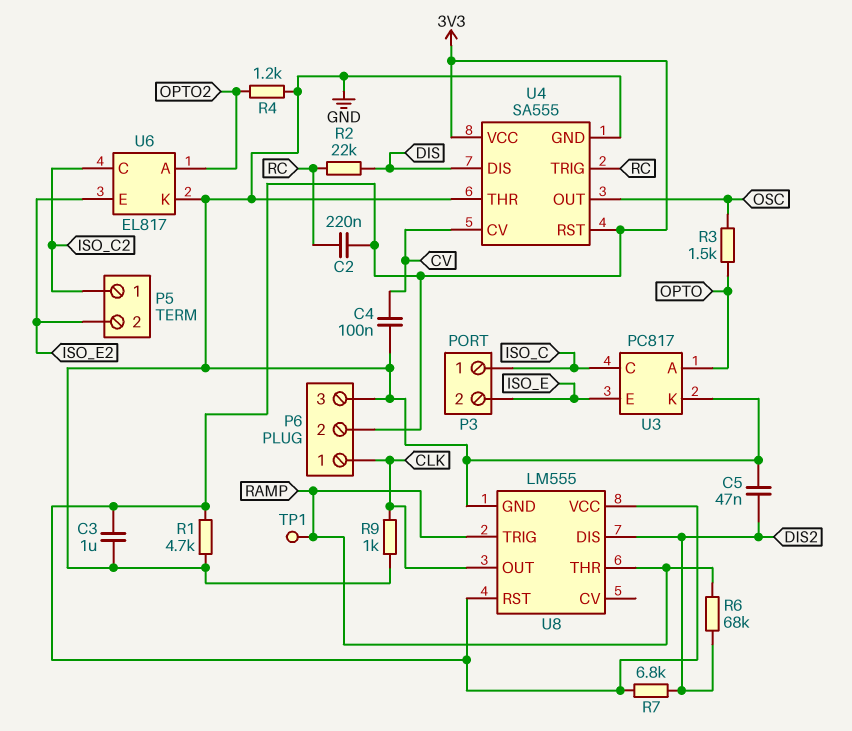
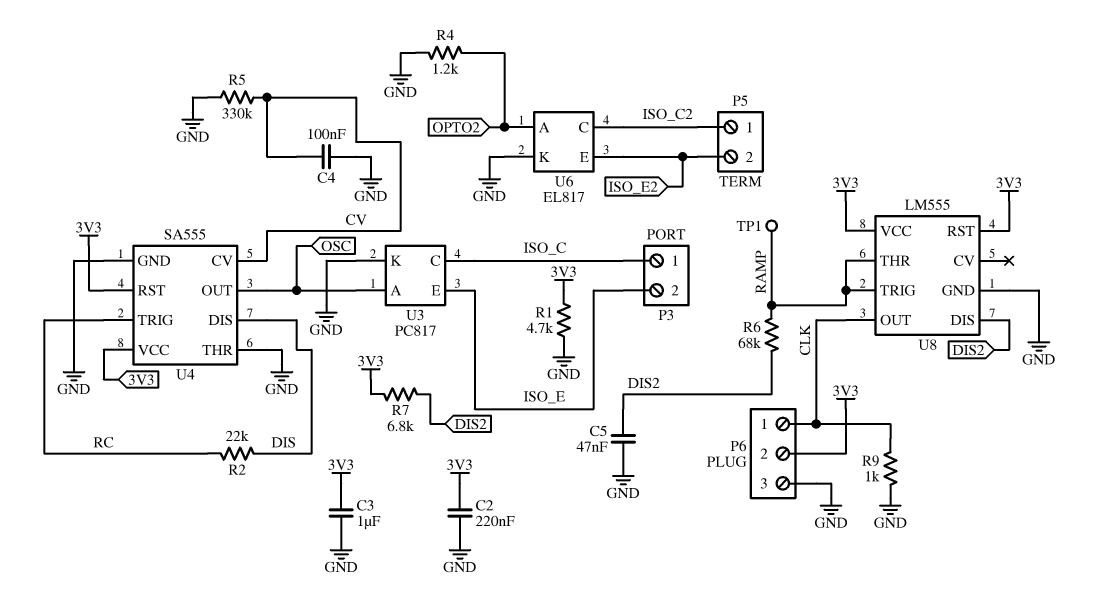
C2: 220nF (3V3, RC) -> 220nF (3V3, GND)
R3: 1.5k (OPTO, OSC) -> none
R5: none -> 330k (CV, GND)
U3 pin A: OPTO -> OSC

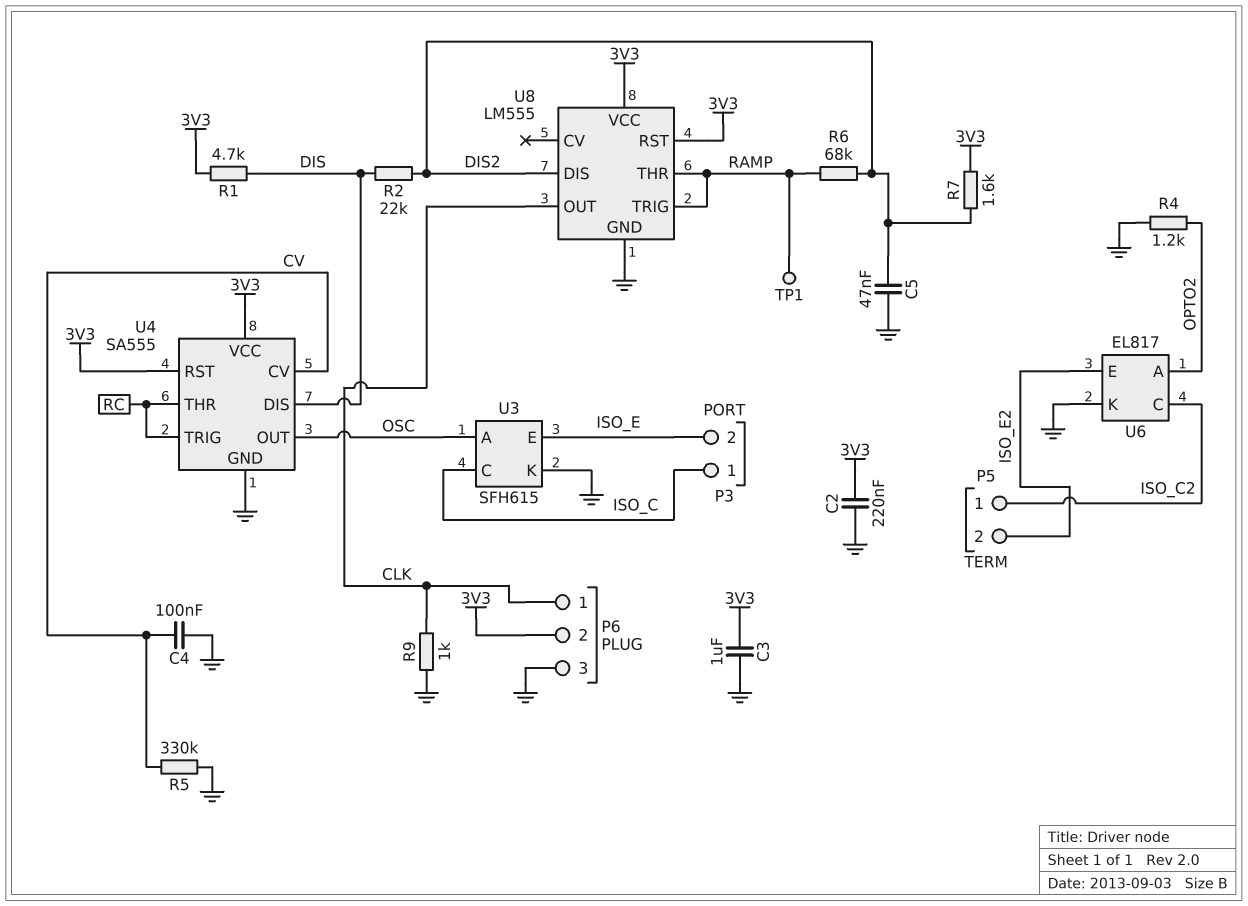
R1: 4.7k (3V3, GND) -> 4.7k (3V3, DIS)
R2: 22k (DIS, RC) -> 22k (DIS, DIS2)
R7: 6.8k (3V3, DIS2) -> 1.6k (3V3, DIS2)
U3: PC817 -> SFH615
U4 pin THR: GND -> RC

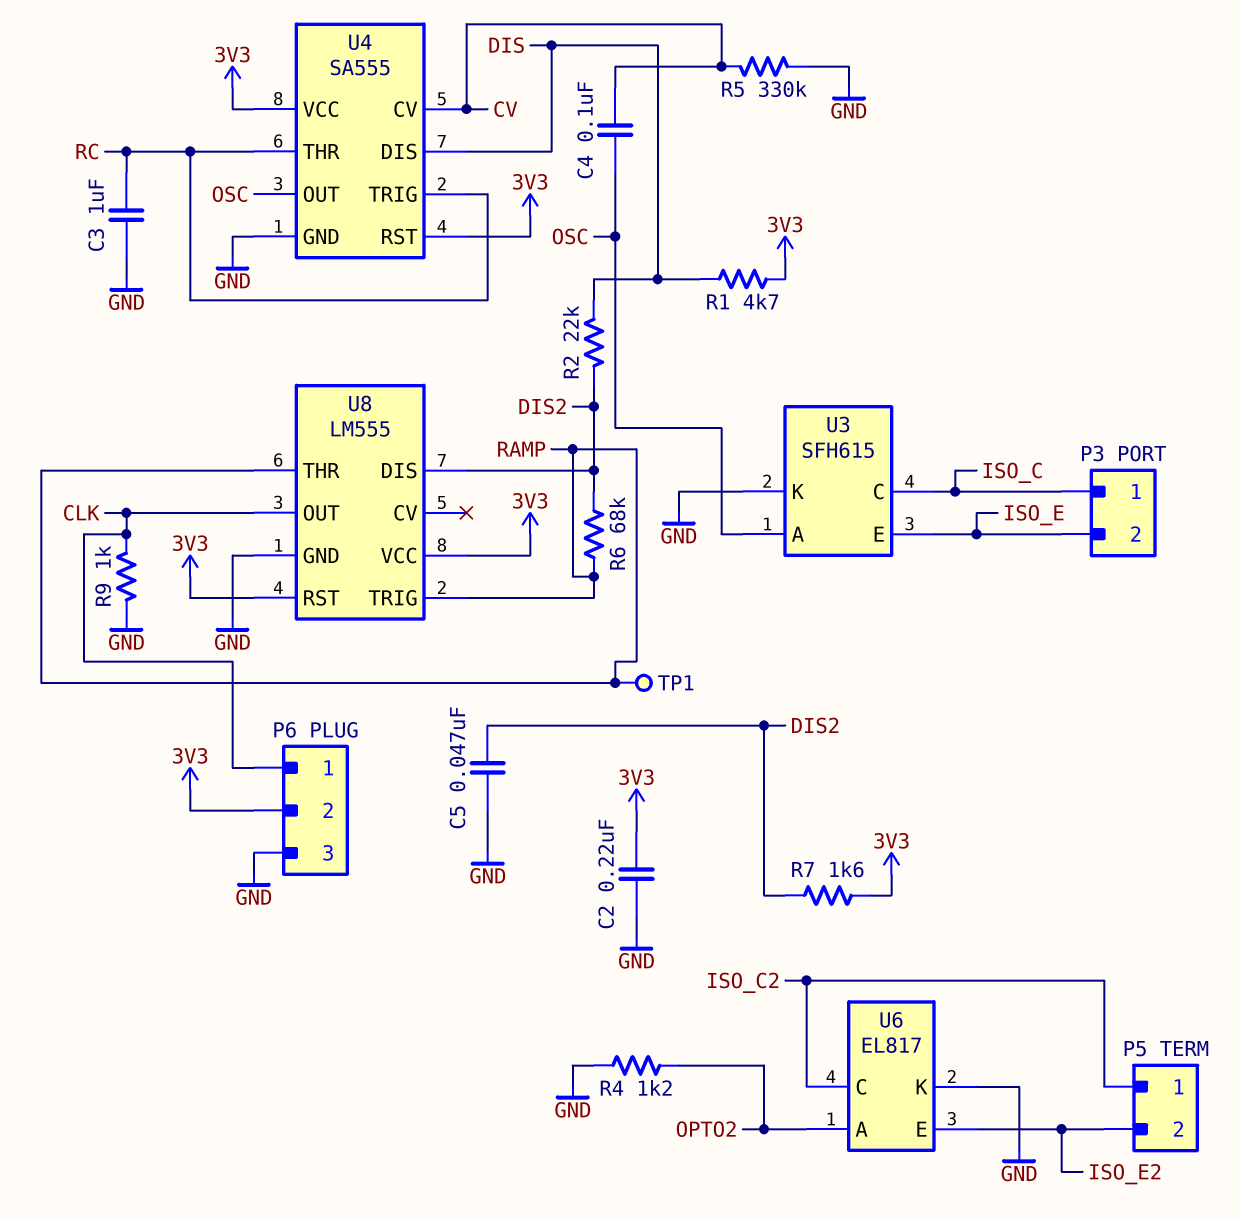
C3: 1uF (3V3, GND) -> 1uF (GND, RC)
C4: 100nF (CV, GND) -> 100nF (CV, OSC)

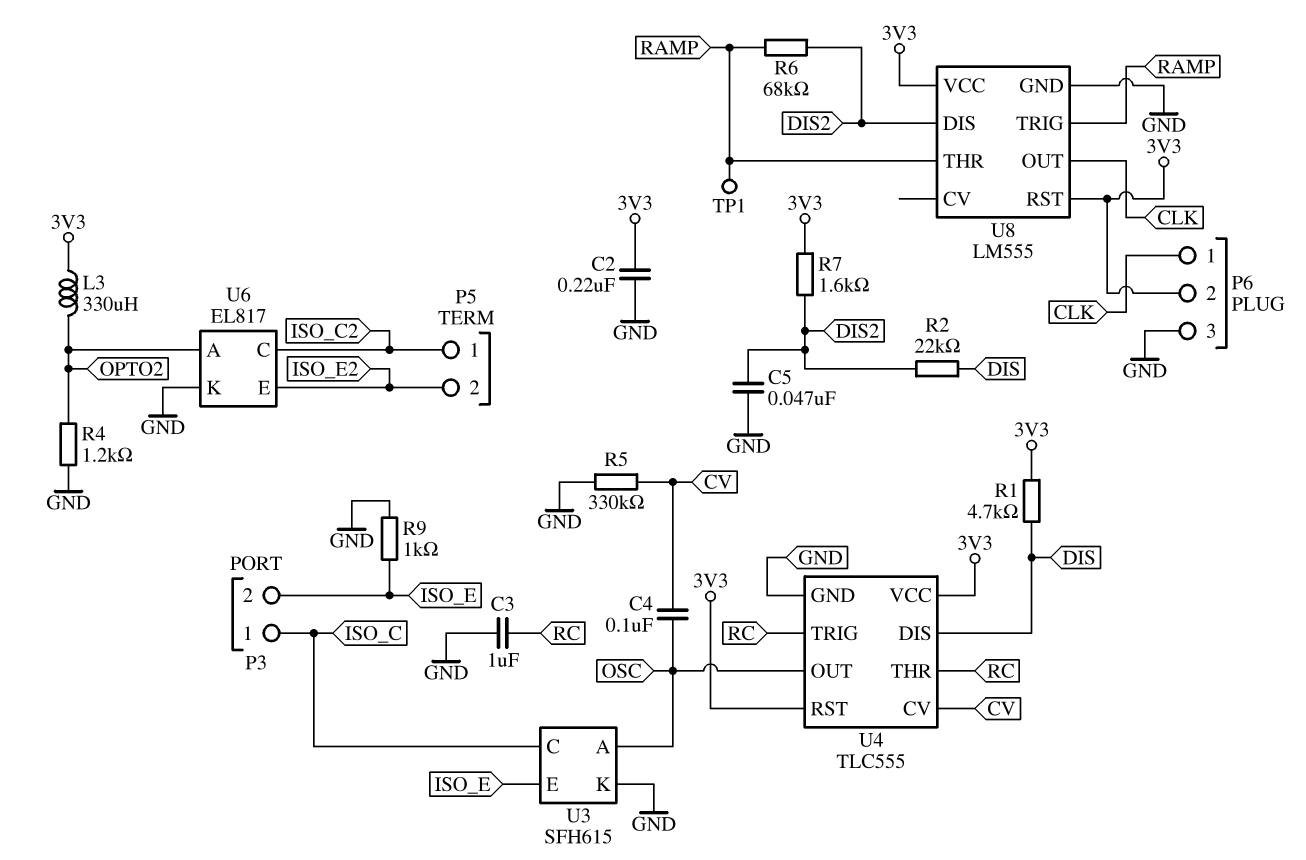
L3: none -> 330uH (3V3, OPTO2)
R9: 1k (CLK, GND) -> 1k (GND, ISO_E)
U4: SA555 -> TLC555

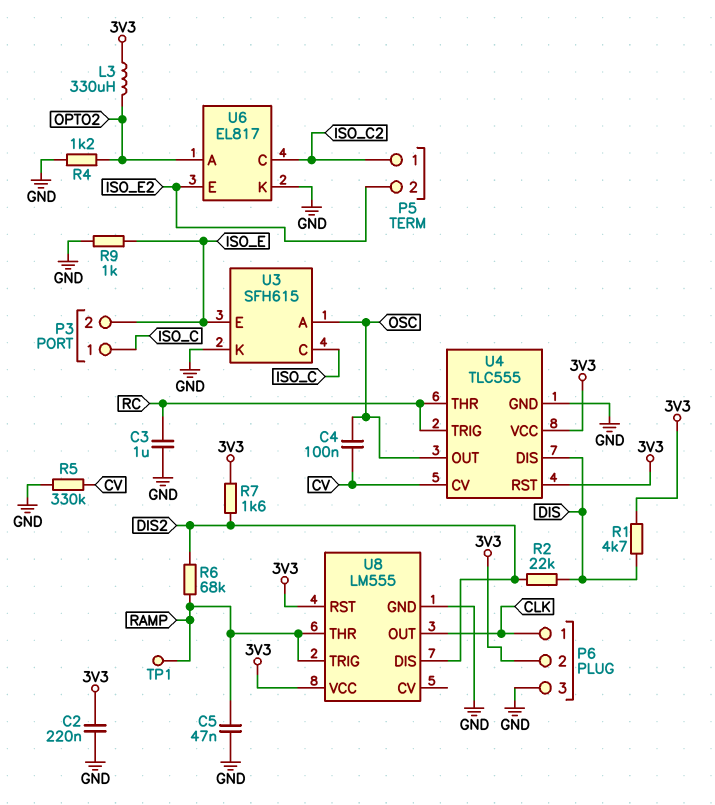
C5: 47nF (DIS2, GND) -> 47nF (GND, RAMP)

